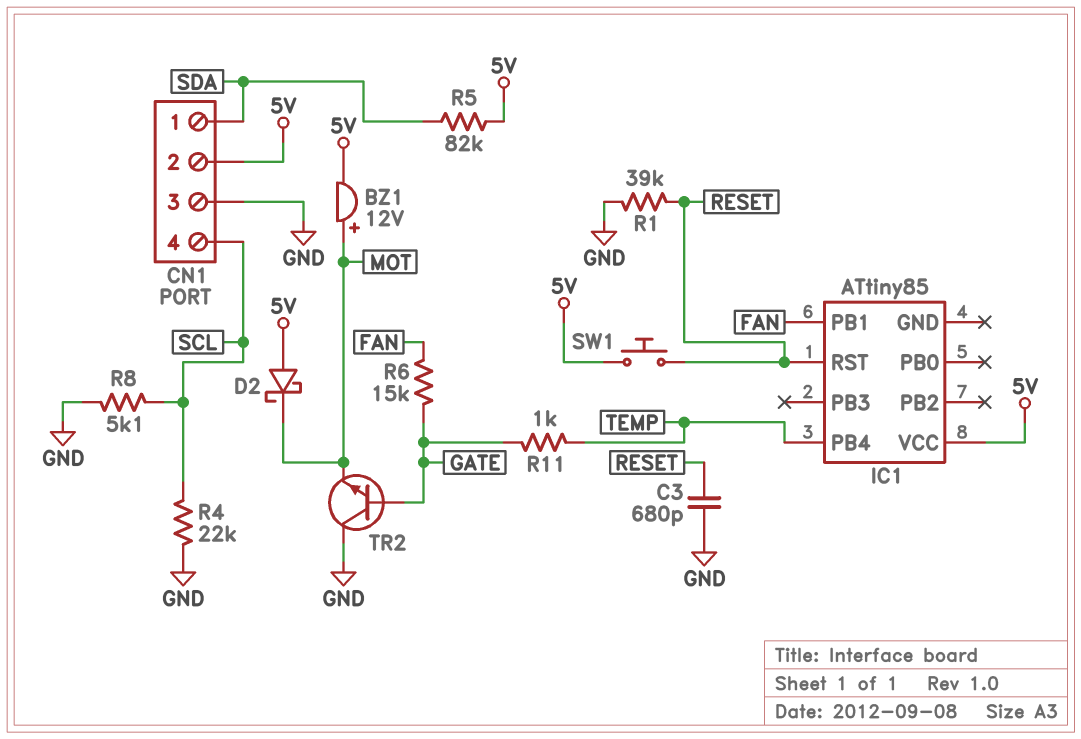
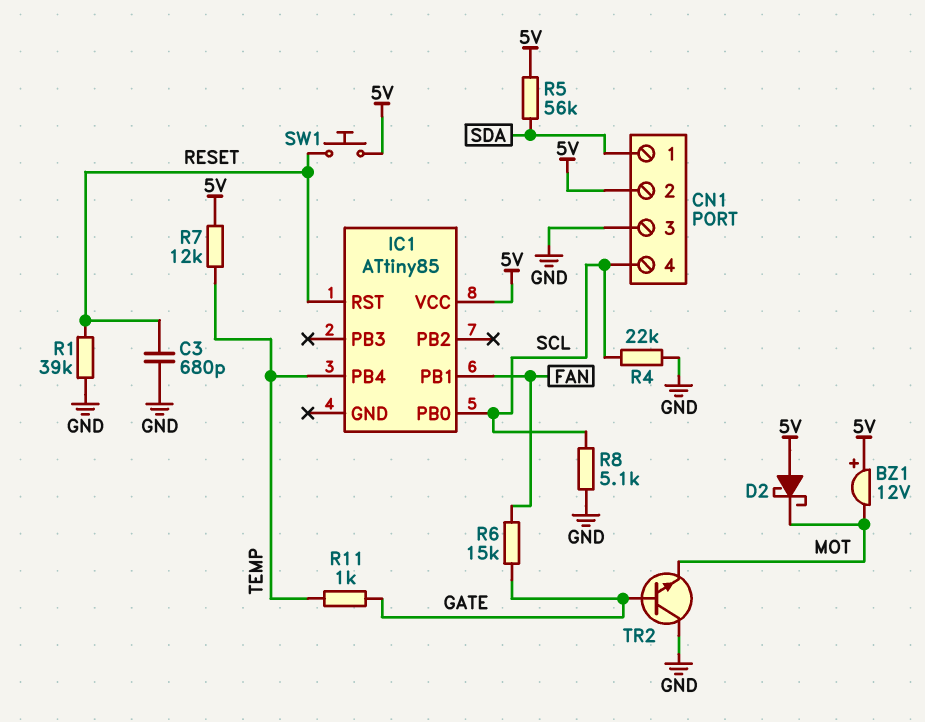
BZ1: buzzer 12V (plus MOT, minus 5V) -> buzzer 12V (plus 5V, minus MOT)
IC1 pin PB0: none -> SCL
R5: 82k (5V, SDA) -> 56k (5V, SDA)
R7: none -> 12k (5V, TEMP)

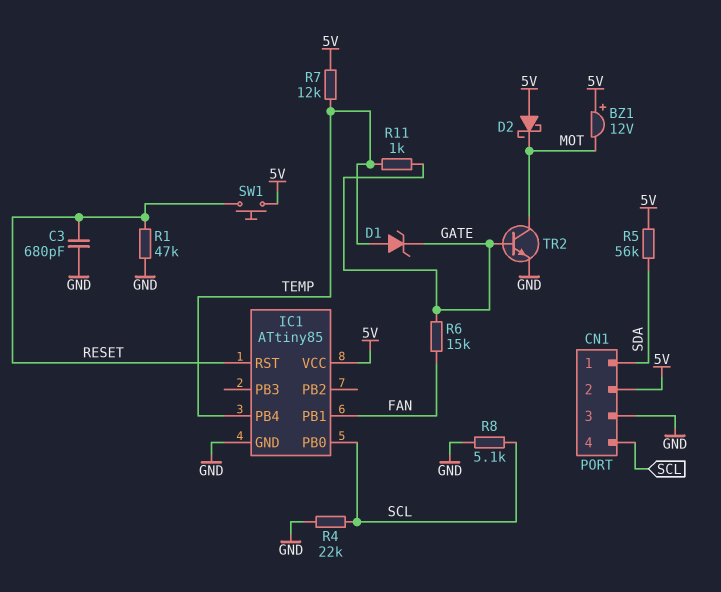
D1: none -> zener (A TEMP, K GATE)
IC1 pin GND: none -> GND
R1: 39k (GND, RESET) -> 47k (GND, RESET)
TR2: NPN (B GATE, C GND, E MOT) -> NPN (B GATE, C MOT, E GND)

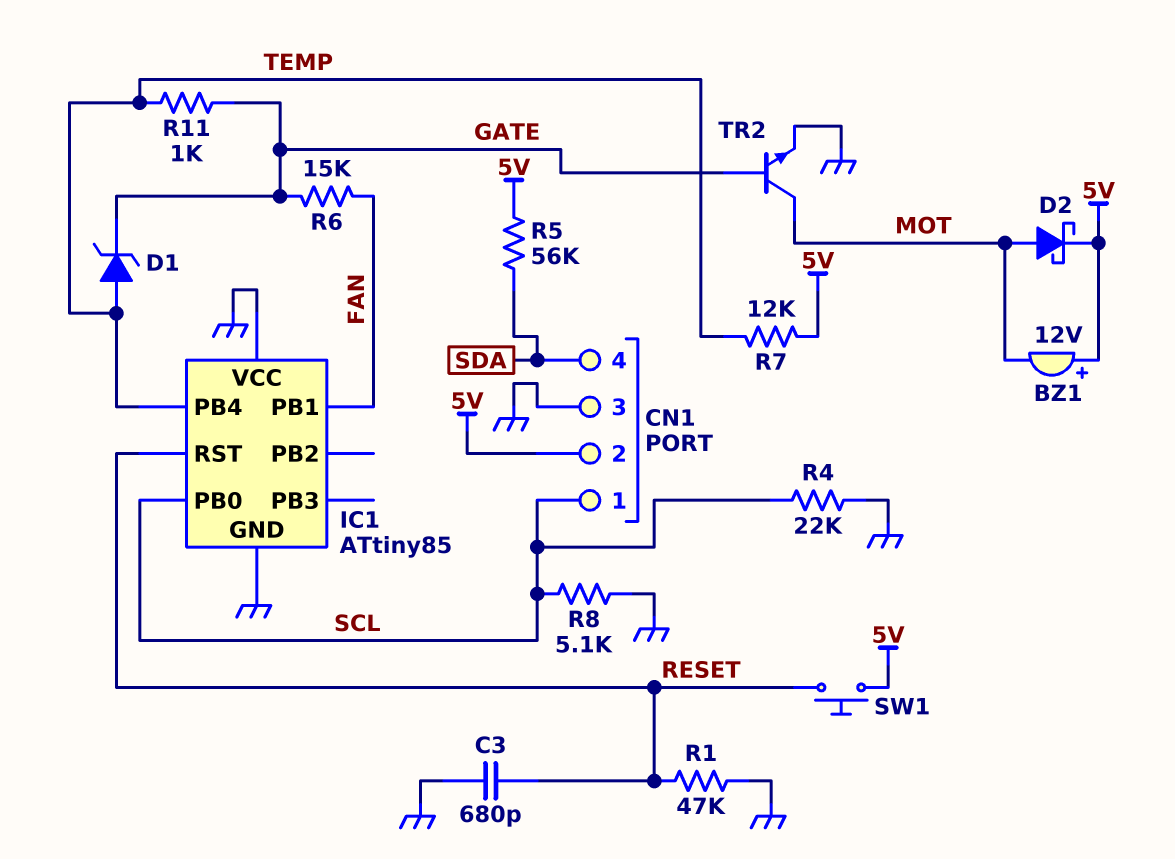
CN1 pin 1: SDA -> SCL
CN1 pin 4: SCL -> SDA
D2: schottky (A 5V, K MOT) -> schottky (A MOT, K 5V)
IC1 pin VCC: 5V -> GND

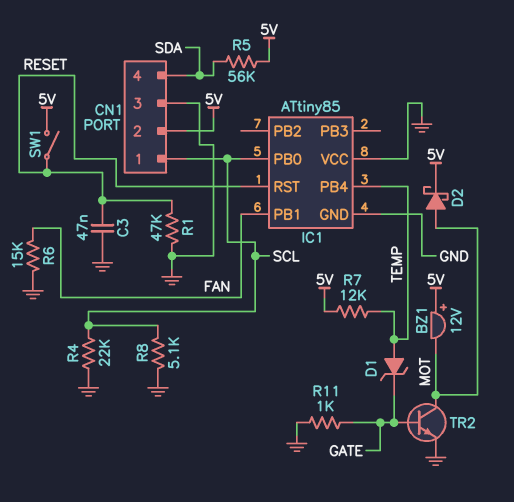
C3: 680pF (GND, RESET) -> 47nF (GND, RESET)
R6: 15k (FAN, GATE) -> 15k (FAN, GND)
R11: 1k (GATE, TEMP) -> 1k (GATE, GND)
SW1: button (5V, RESET) -> switch (5V, RESET)

